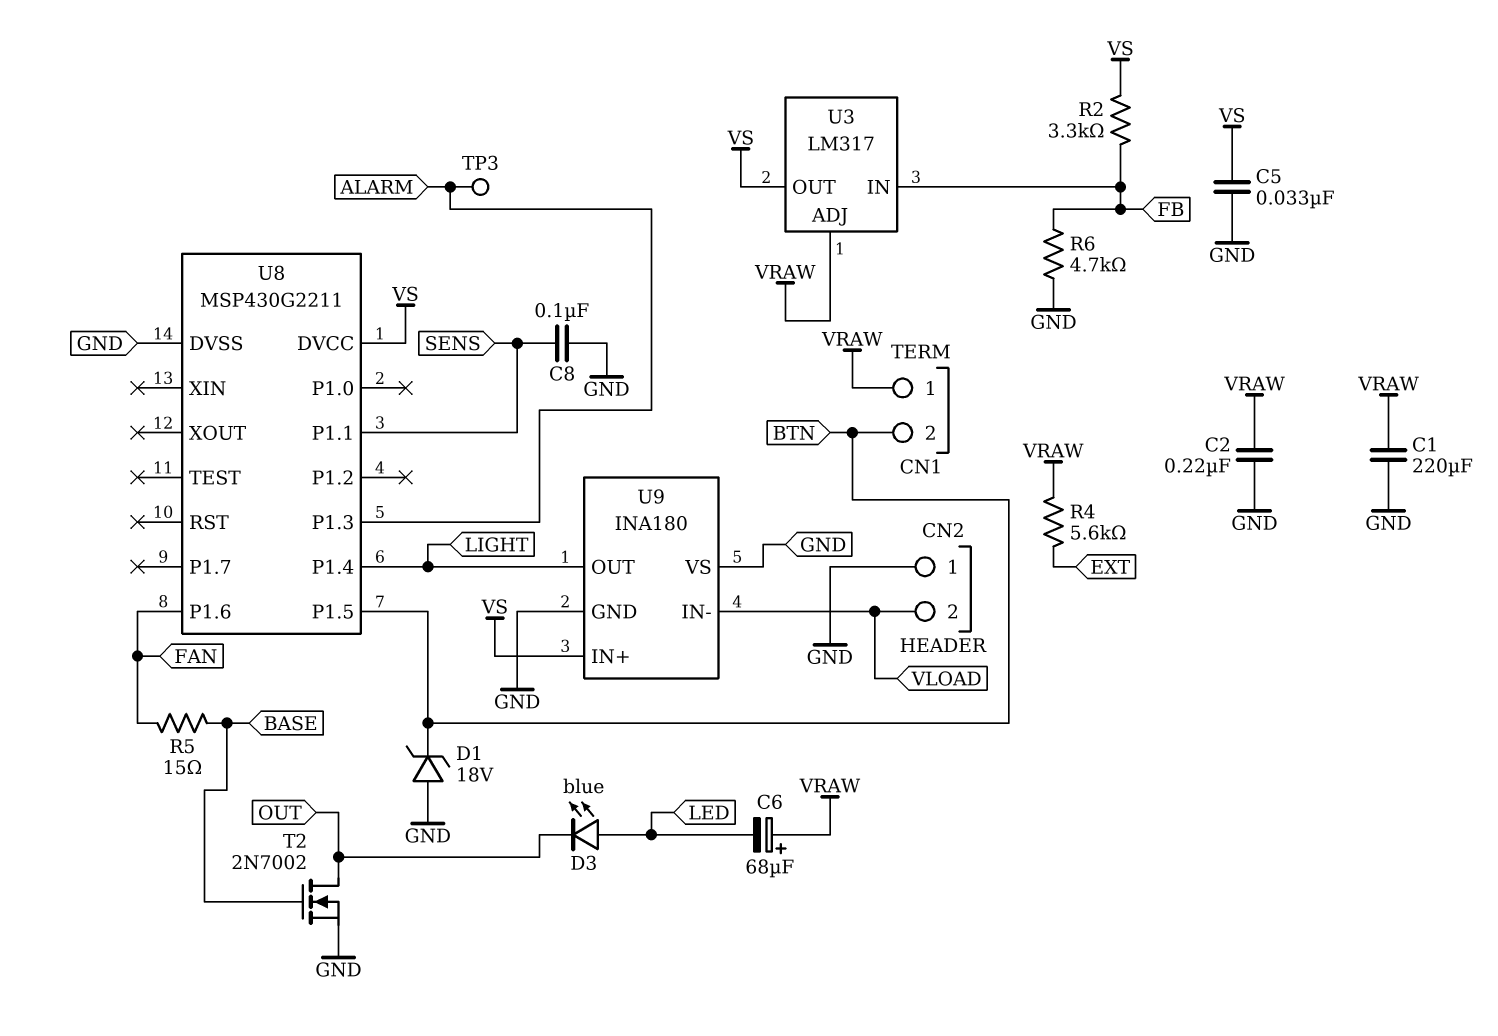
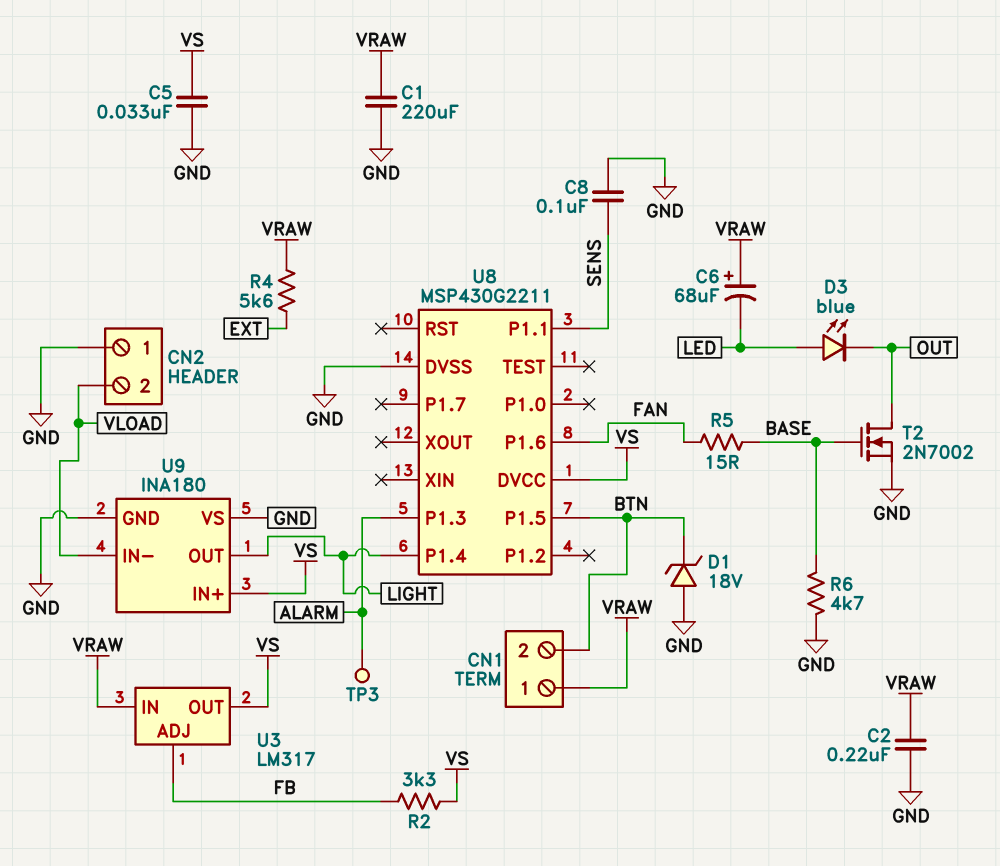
R6: 4.7k (FB, GND) -> 4.7k (BASE, GND)
U3 pin ADJ: VRAW -> FB
U3 pin IN: FB -> VRAW

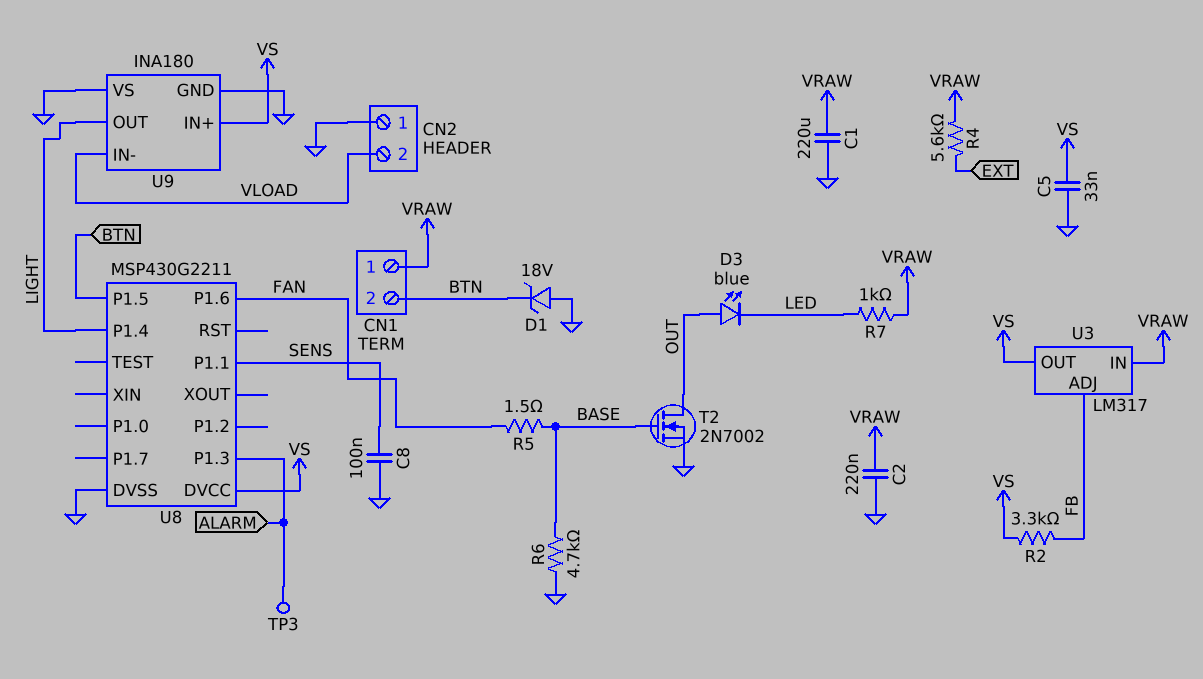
C6: 68uF (plus VRAW, minus LED) -> none
D3: LED blue (A LED, K OUT) -> LED blue (A OUT, K LED)
R5: 15 (BASE, FAN) -> 1.5 (BASE, FAN)
R7: none -> 1k (LED, VRAW)

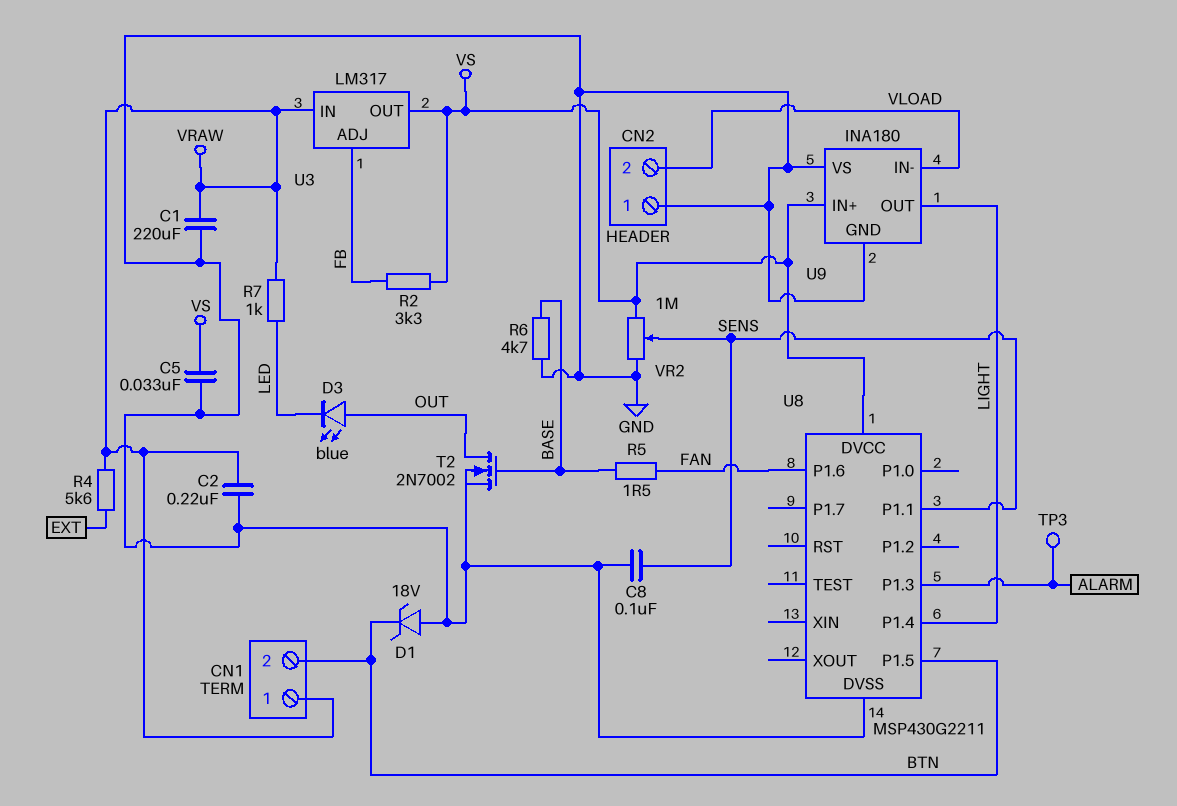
VR2: none -> 1M (GND, VS, wiper SENS)

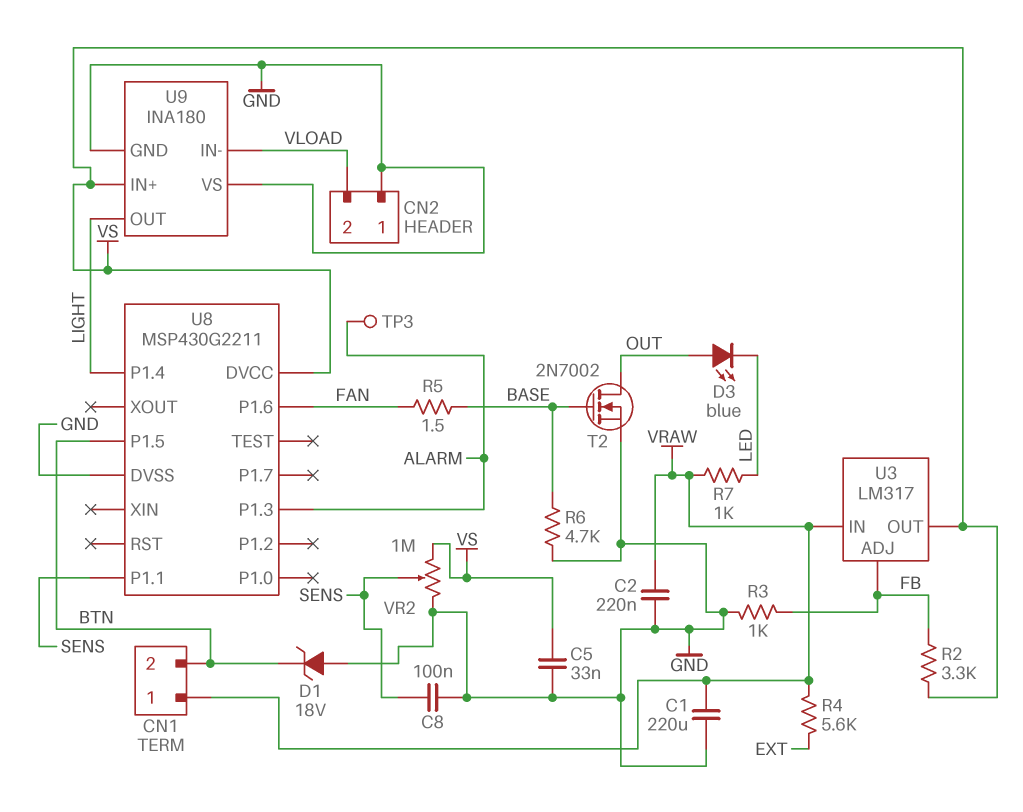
R3: none -> 1k (FB, GND)

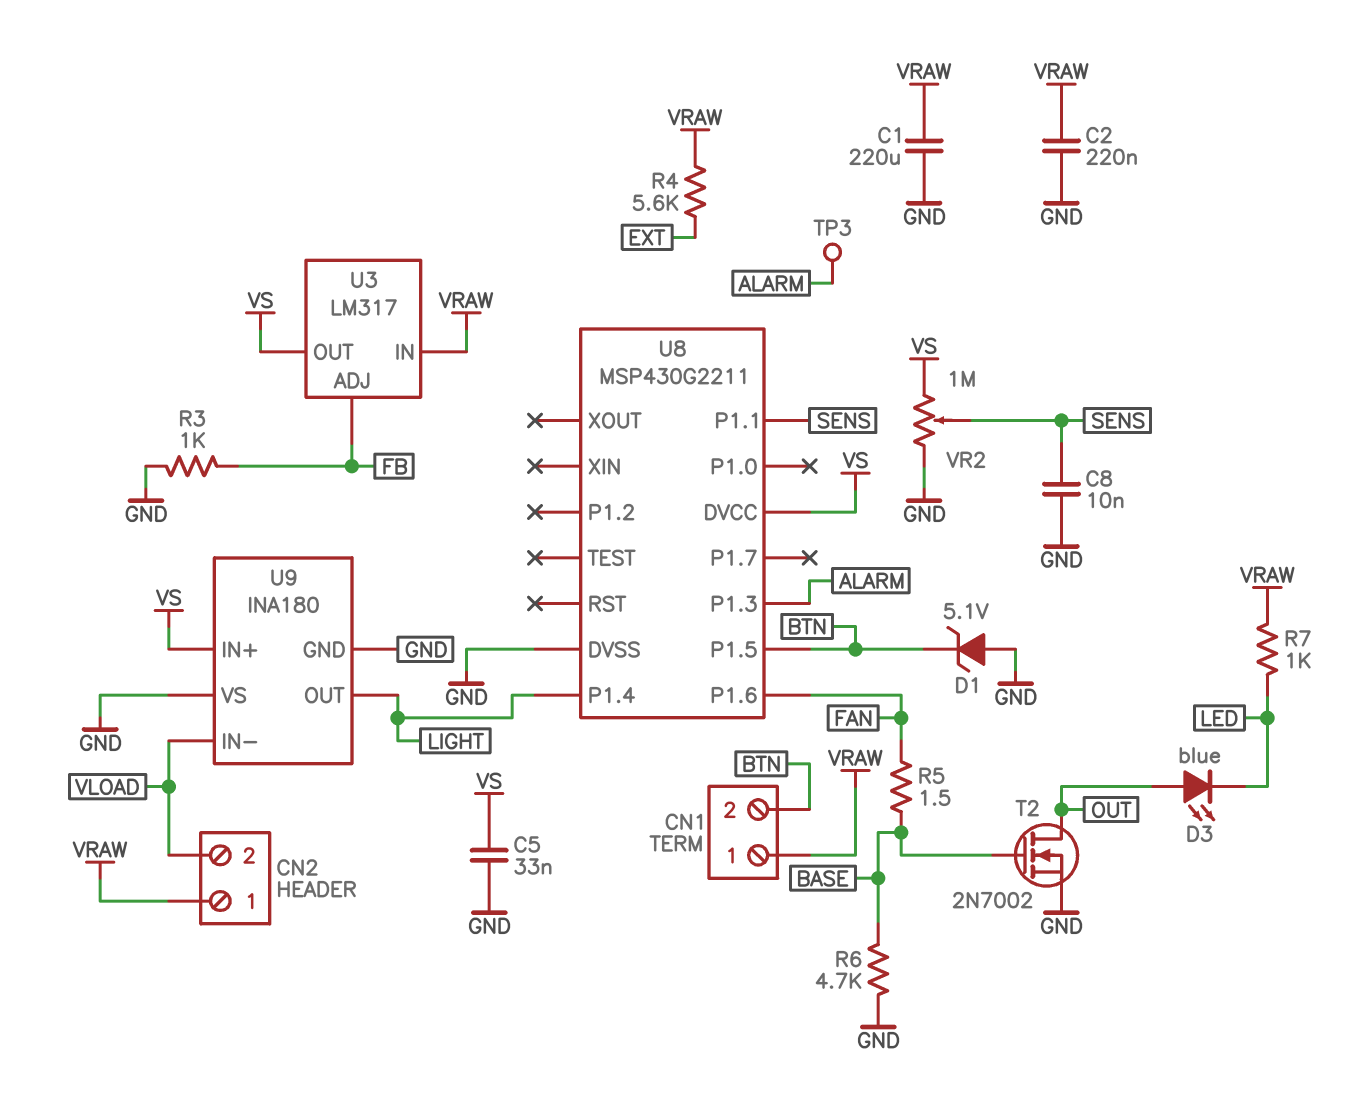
C8: 100nF (GND, SENS) -> 10nF (GND, SENS)
CN2 pin 1: GND -> VRAW
D1: zener 18V (A GND, K BTN) -> zener 5.1V (A GND, K BTN)
R2: 3.3k (FB, VS) -> none

